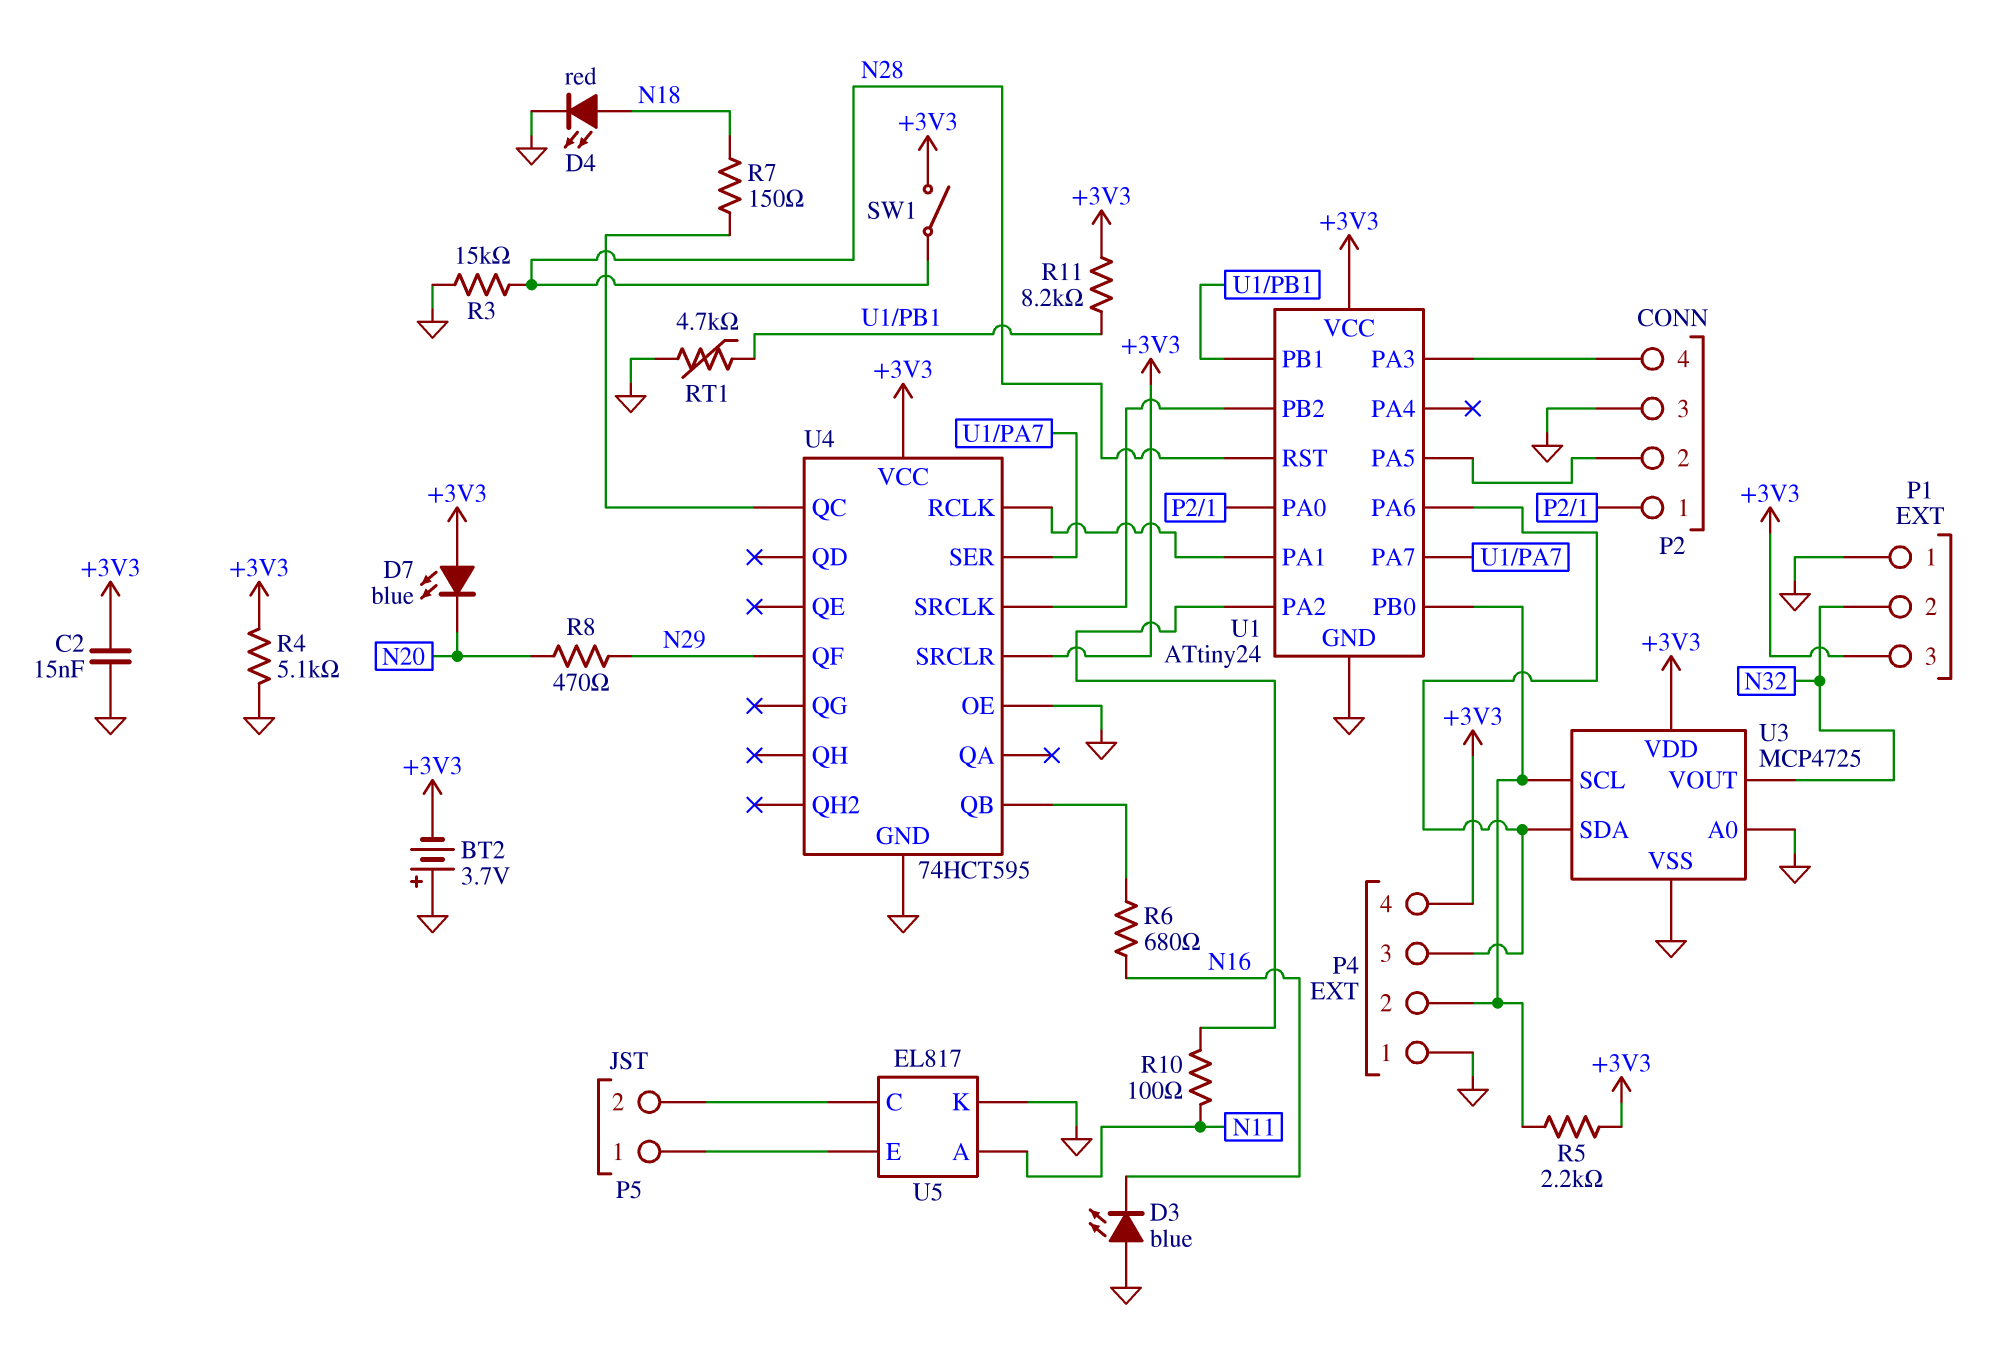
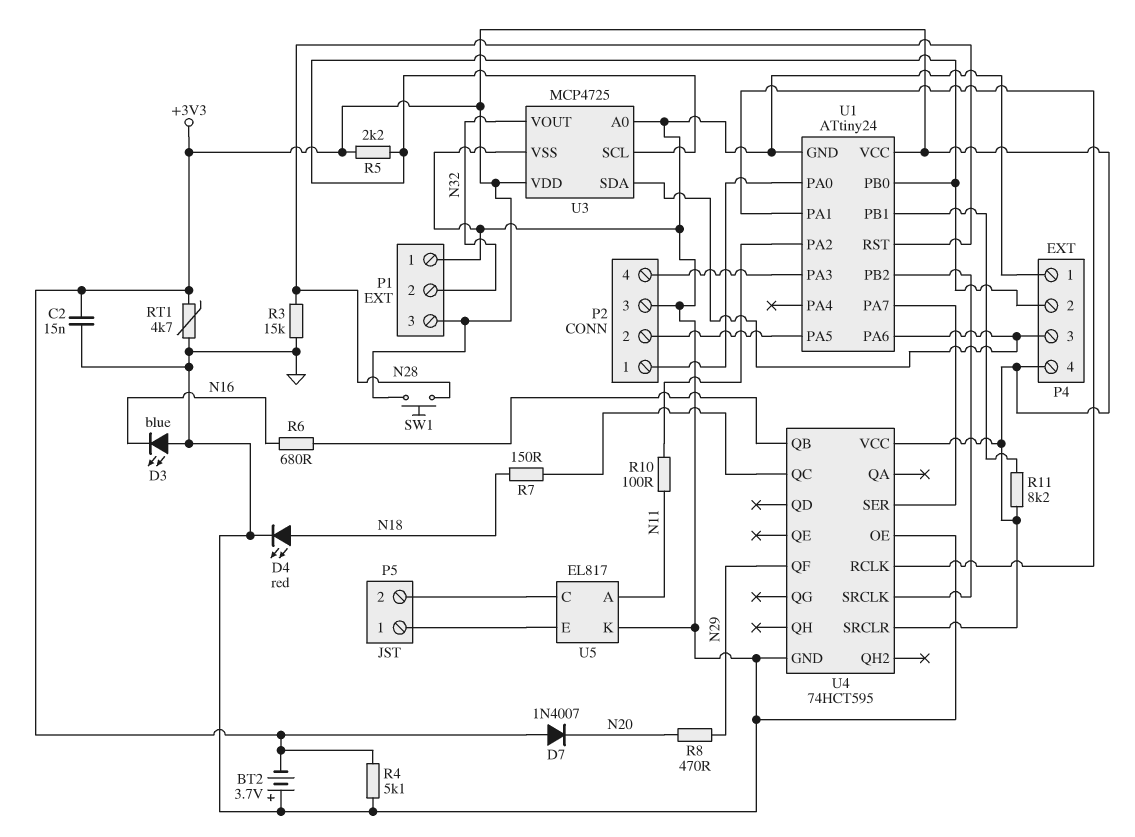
D7: LED blue (A +3V3, K N20) -> diode 1N4007 (A +3V3, K N20)
RT1: 4.7k (GND, U1/PB1) -> 4.7k (+3V3, GND)
SW1: switch (+3V3, N28) -> button (+3V3, N28)

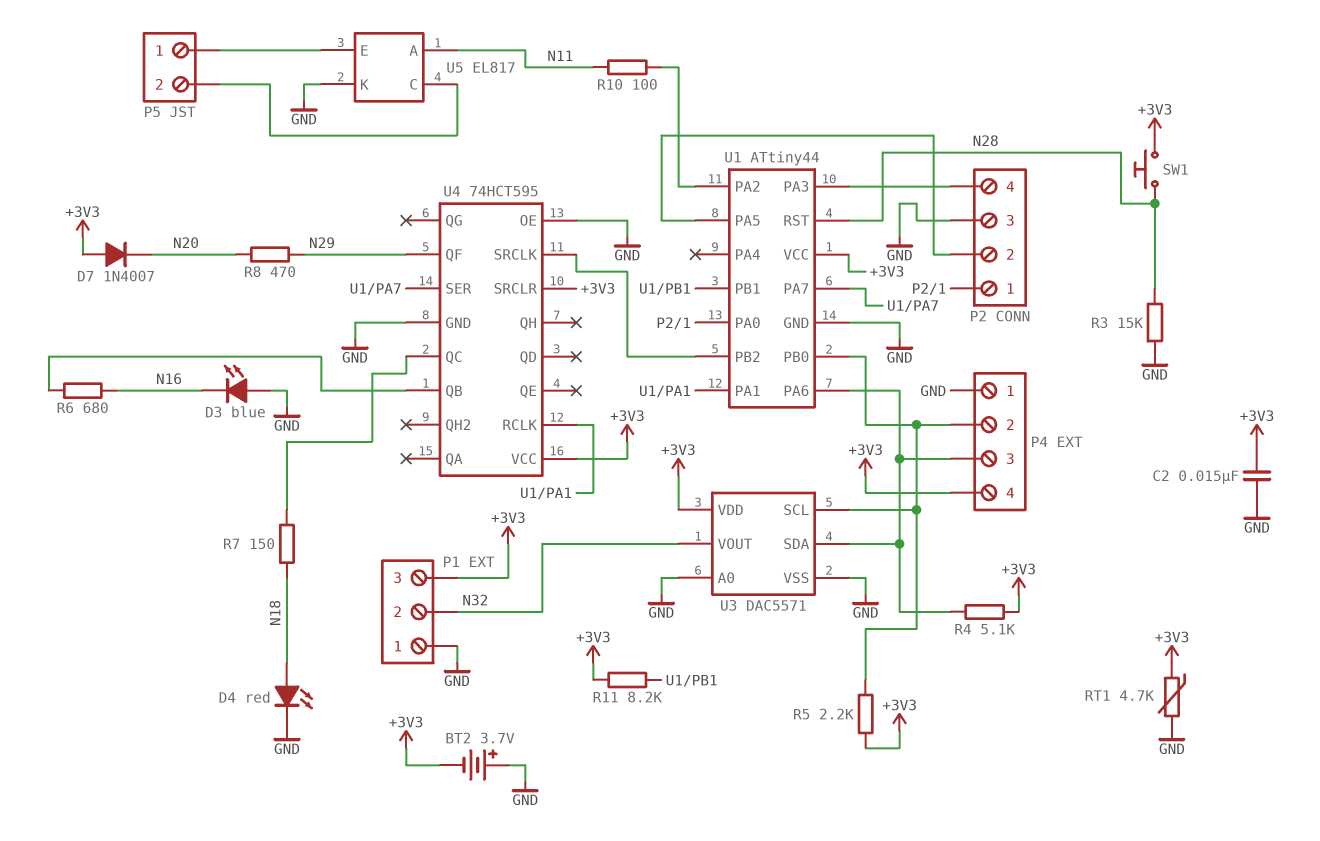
R4: 5.1k (+3V3, GND) -> 5.1k (+3V3, P4/3)
U1: ATtiny24 -> ATtiny44
U3: MCP4725 -> DAC5571

